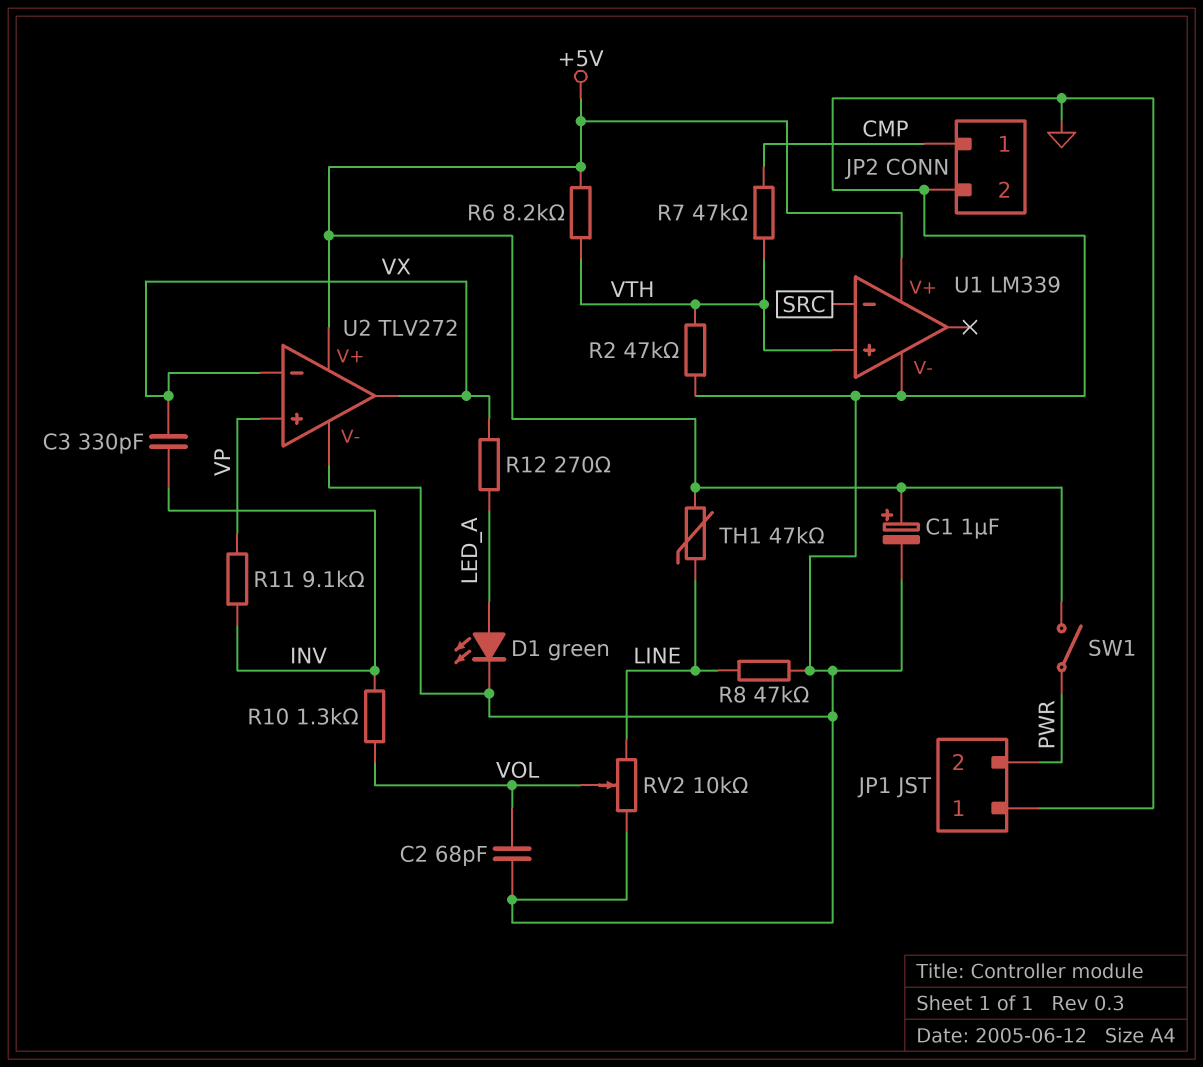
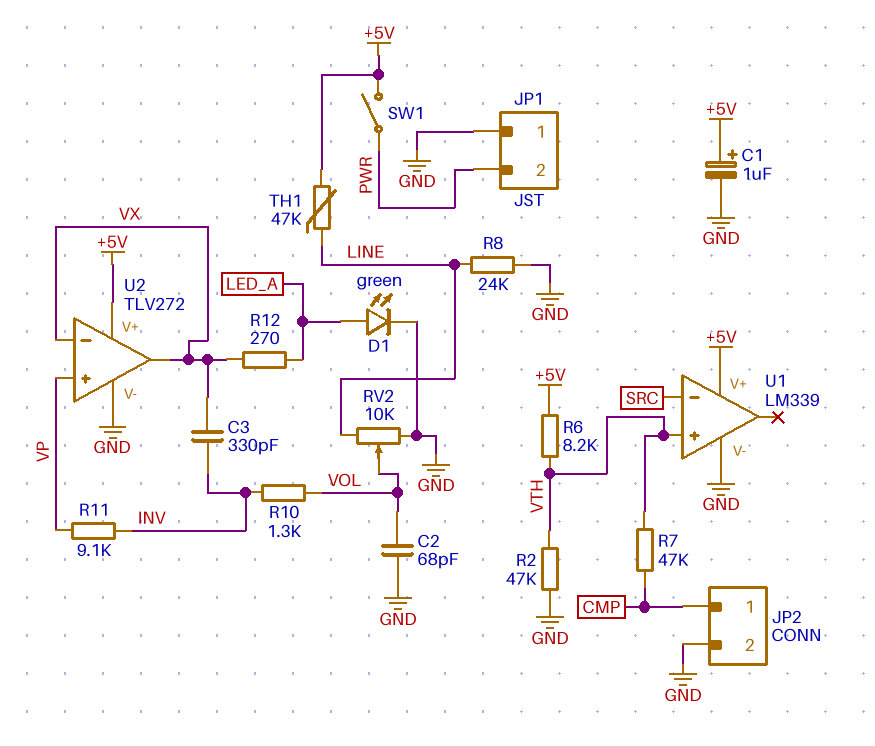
R8: 47k (GND, LINE) -> 24k (GND, LINE)

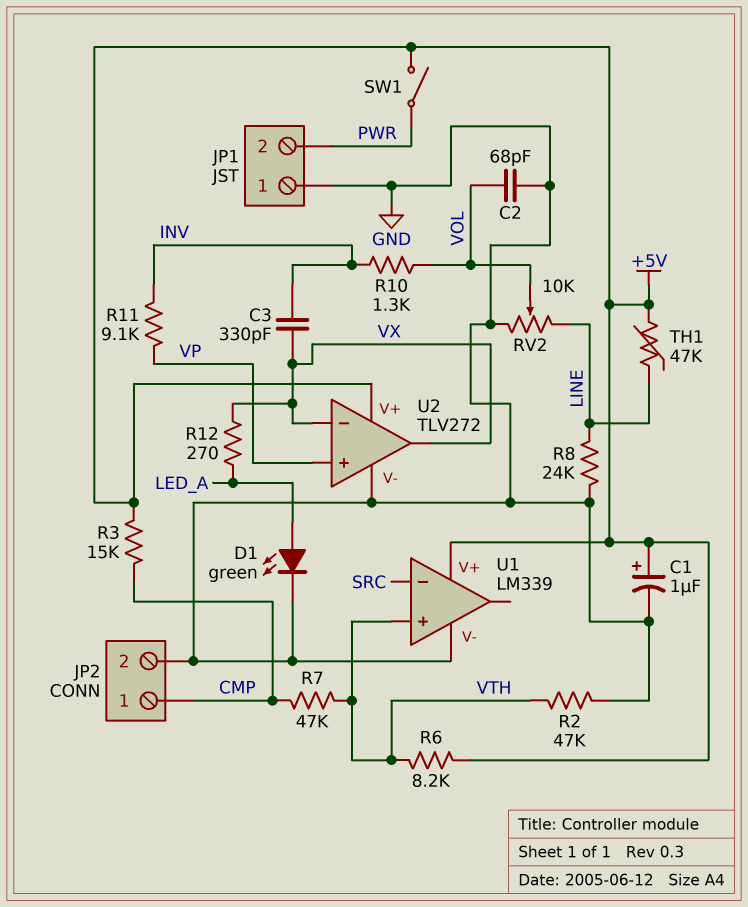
R3: none -> 15k (+5V, CMP)

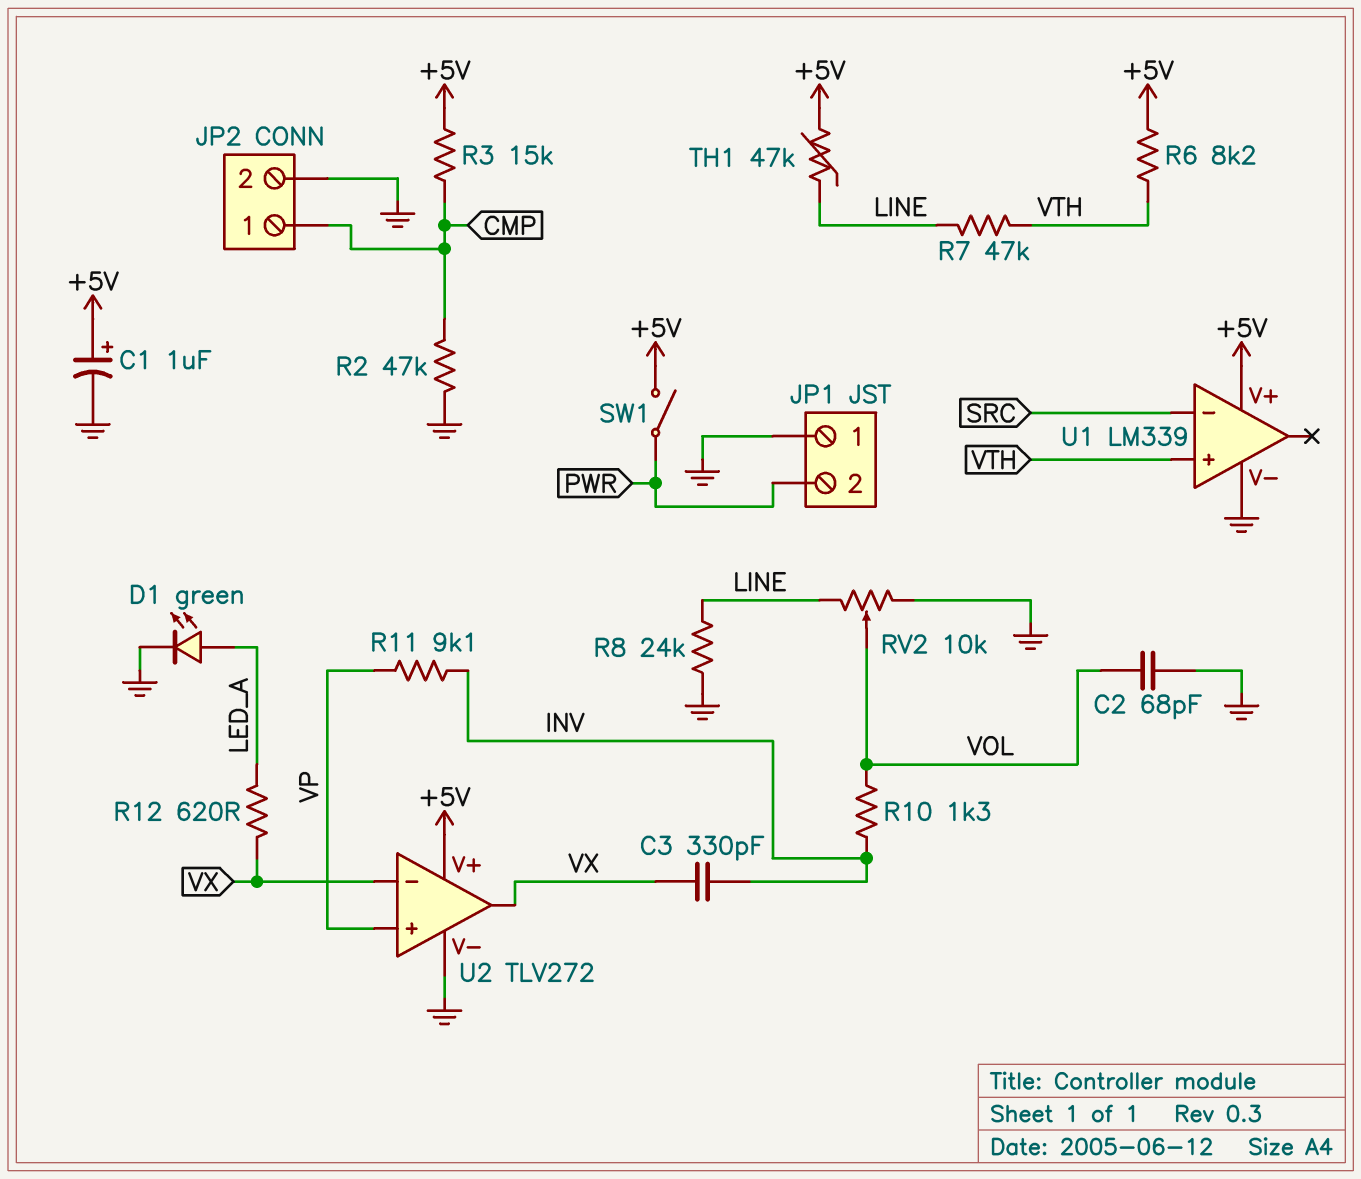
R2: 47k (GND, VTH) -> 47k (CMP, GND)
R7: 47k (CMP, VTH) -> 47k (LINE, VTH)
R12: 270 (LED_A, VX) -> 620 (LED_A, VX)

